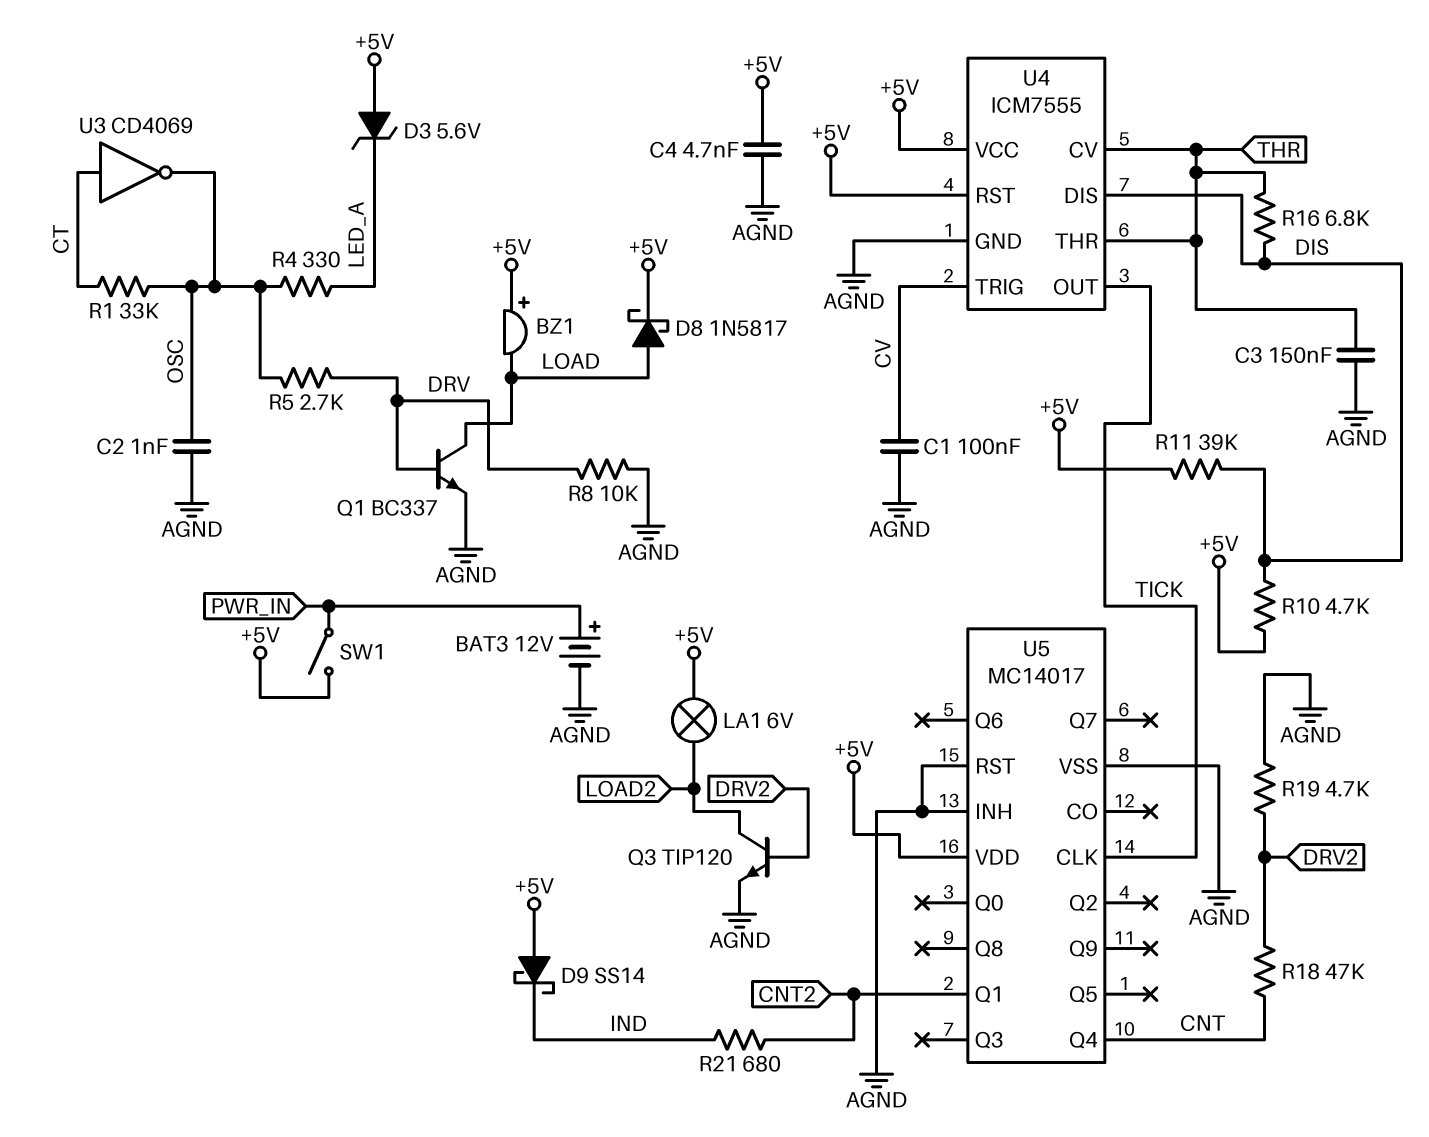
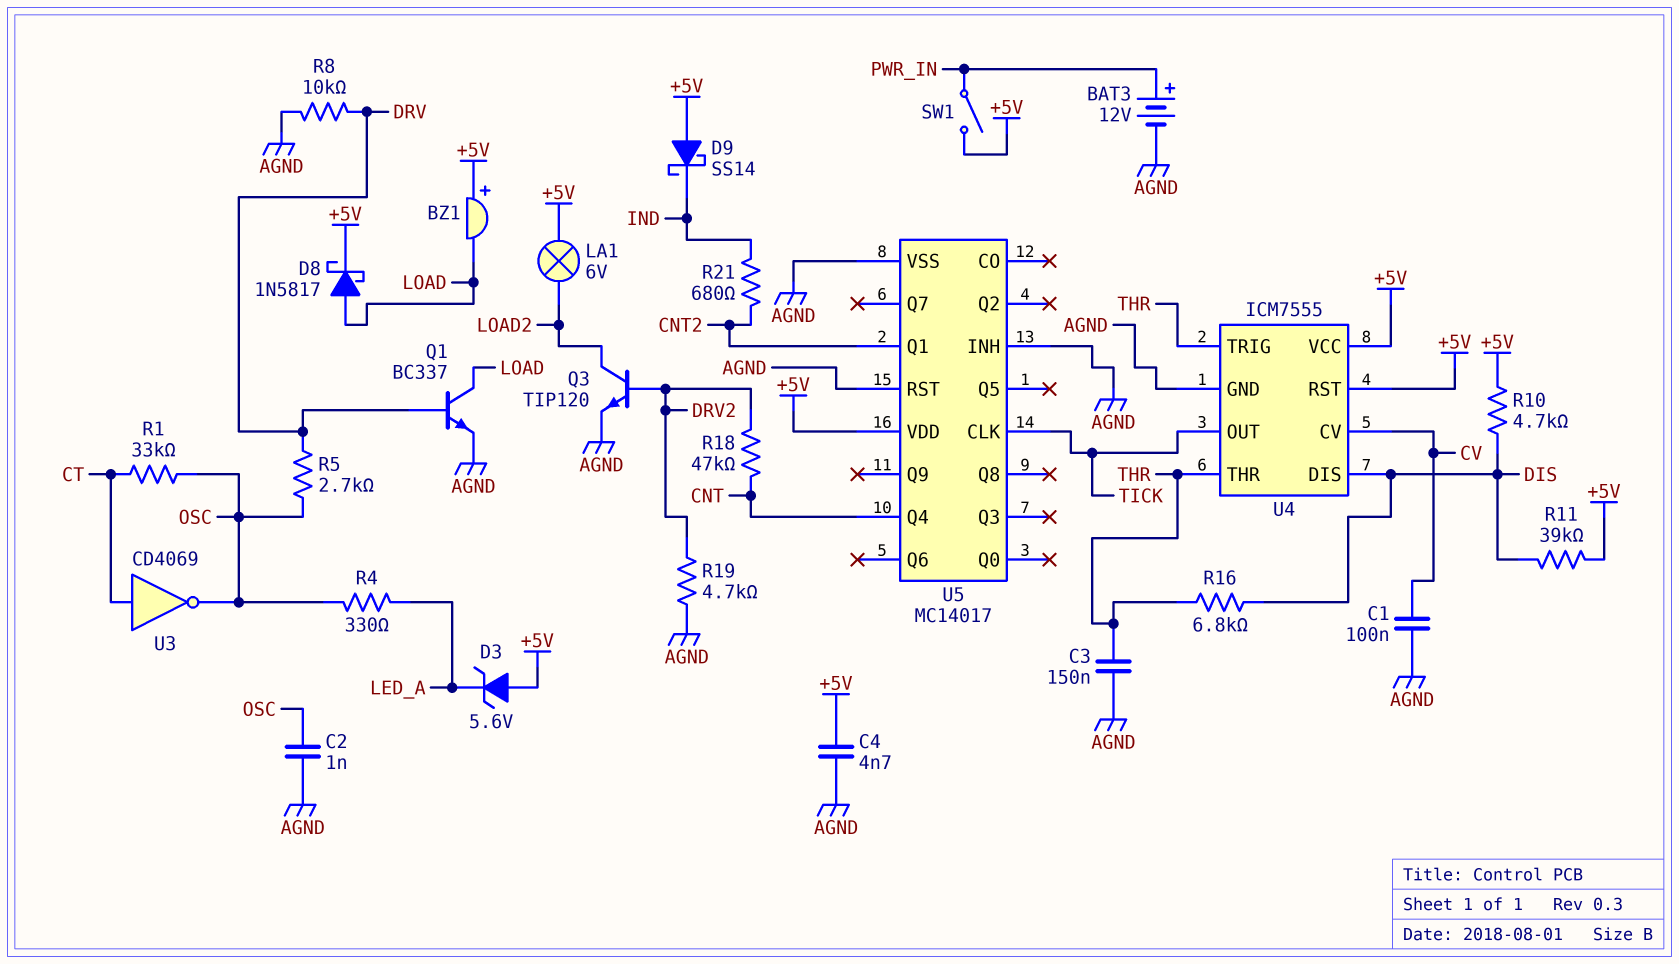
U4 pin CV: THR -> CV
U4 pin TRIG: CV -> THR

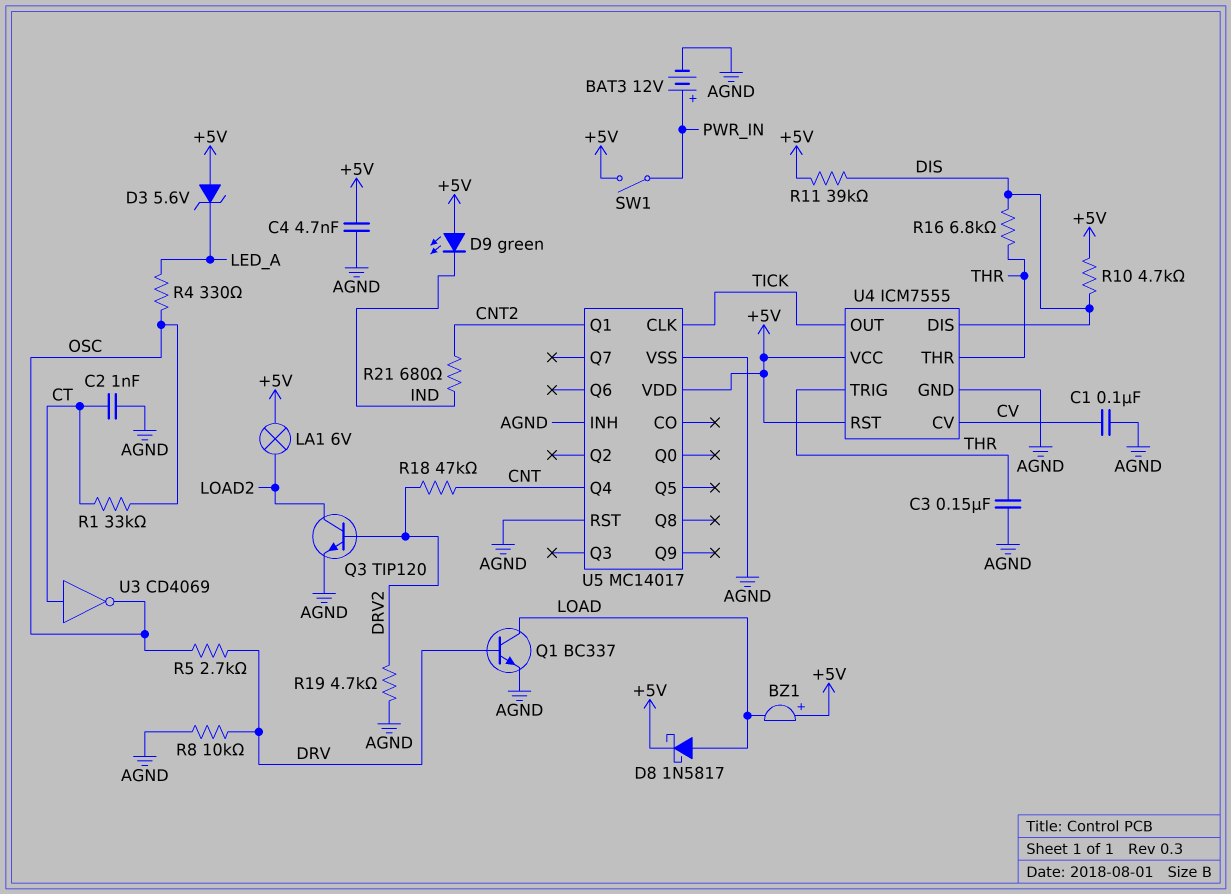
C2: 1nF (AGND, OSC) -> 1nF (AGND, CT)
D9: schottky SS14 (A +5V, K IND) -> LED green (A +5V, K IND)

